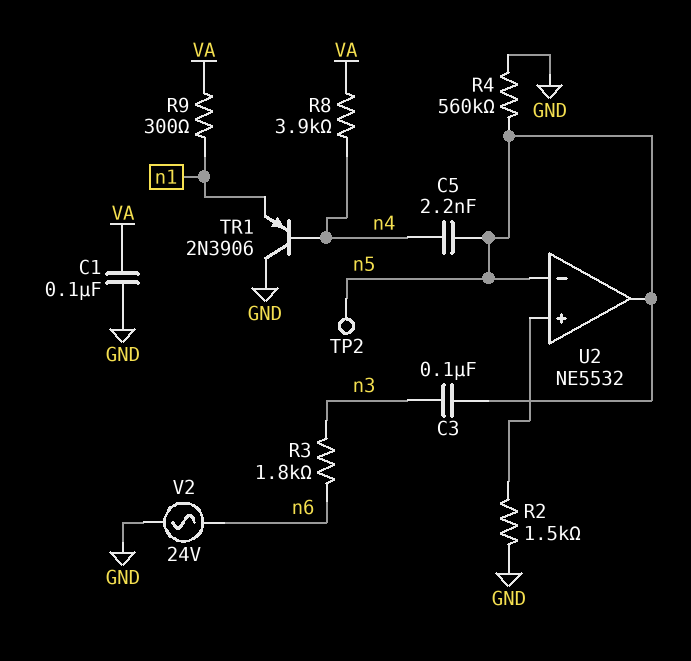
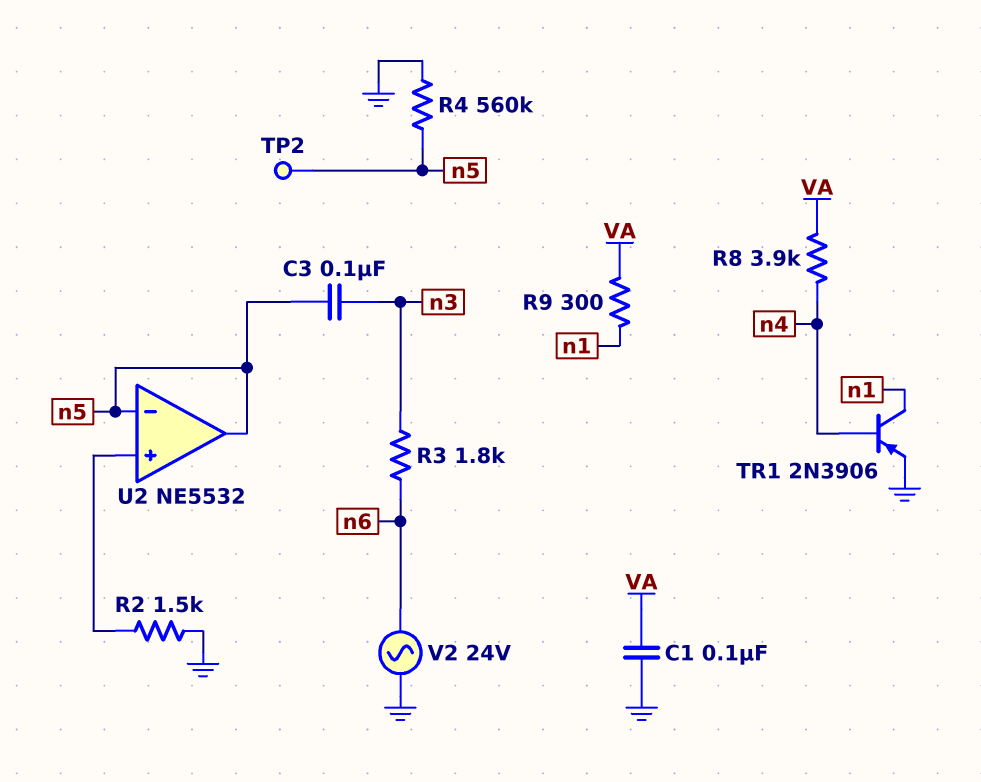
C5: 2.2nF (n4, n5) -> none
TR1: PNP 2N3906 (B n4, C GND, E n1) -> PNP 2N3906 (B n4, C n1, E GND)

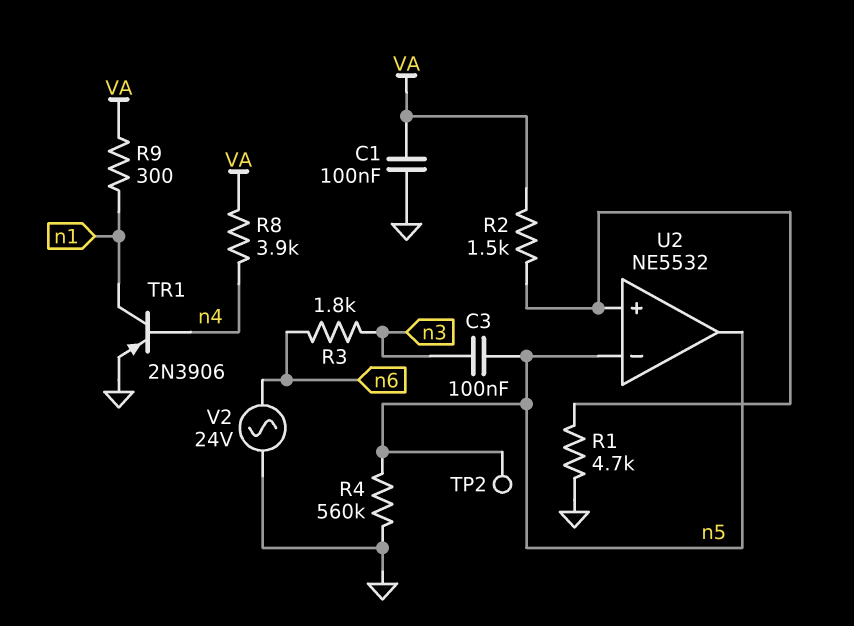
R1: none -> 4.7k (GND, U2/in+)
R2: 1.5k (GND, U2/in+) -> 1.5k (U2/in+, VA)

